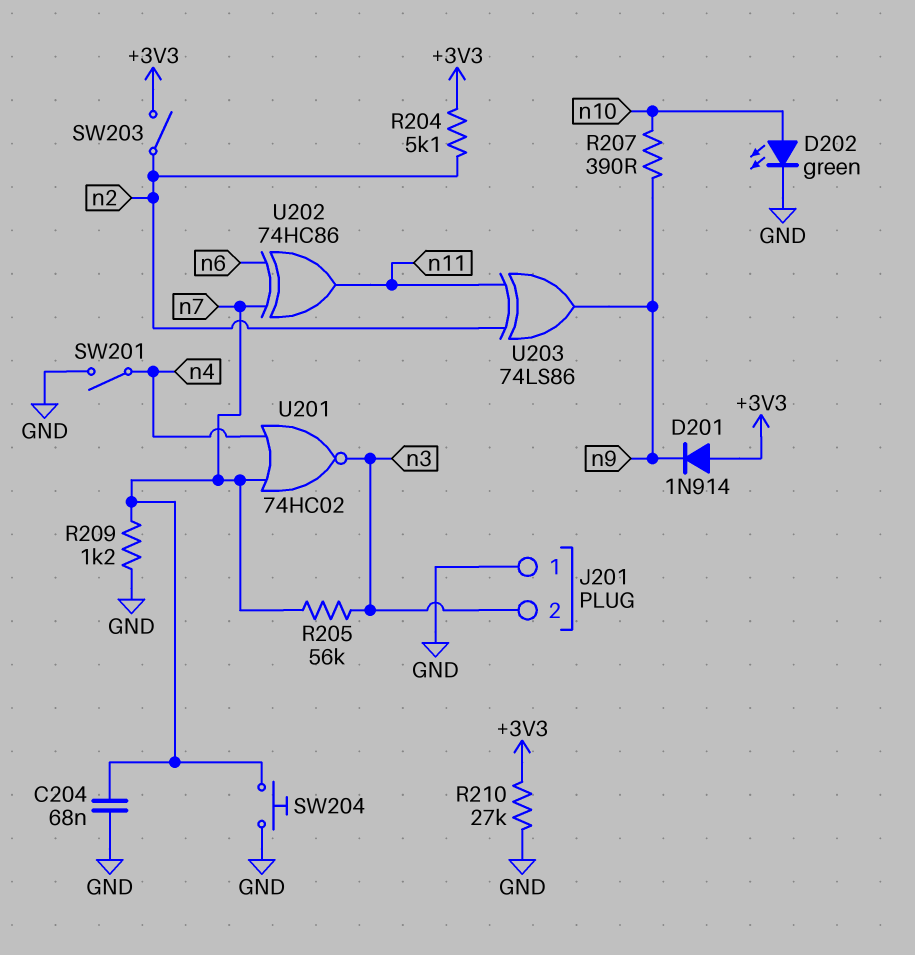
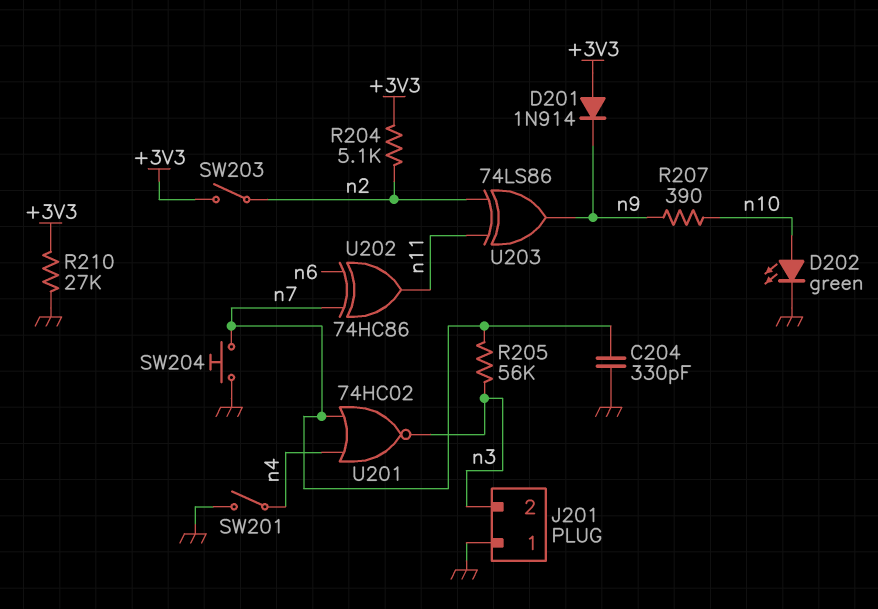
C204: 68nF (GND, n7) -> 330pF (GND, n7)
R209: 1.2k (GND, n7) -> none

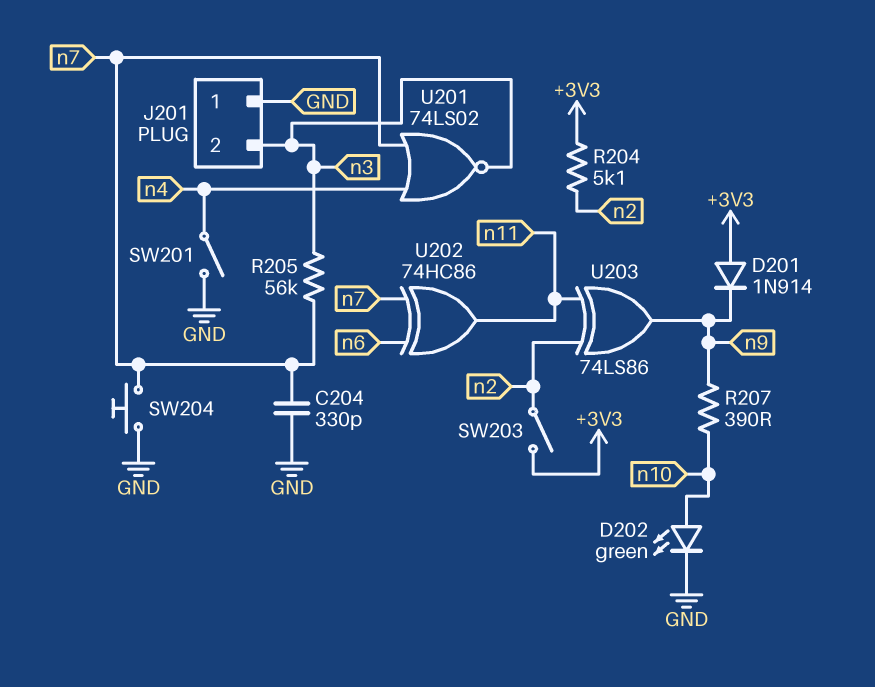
R210: 27k (+3V3, GND) -> none
U201: NOR 74HC02 (in n4, in n7, out n3) -> NOR 74LS02 (in n4, in n7, out n3)

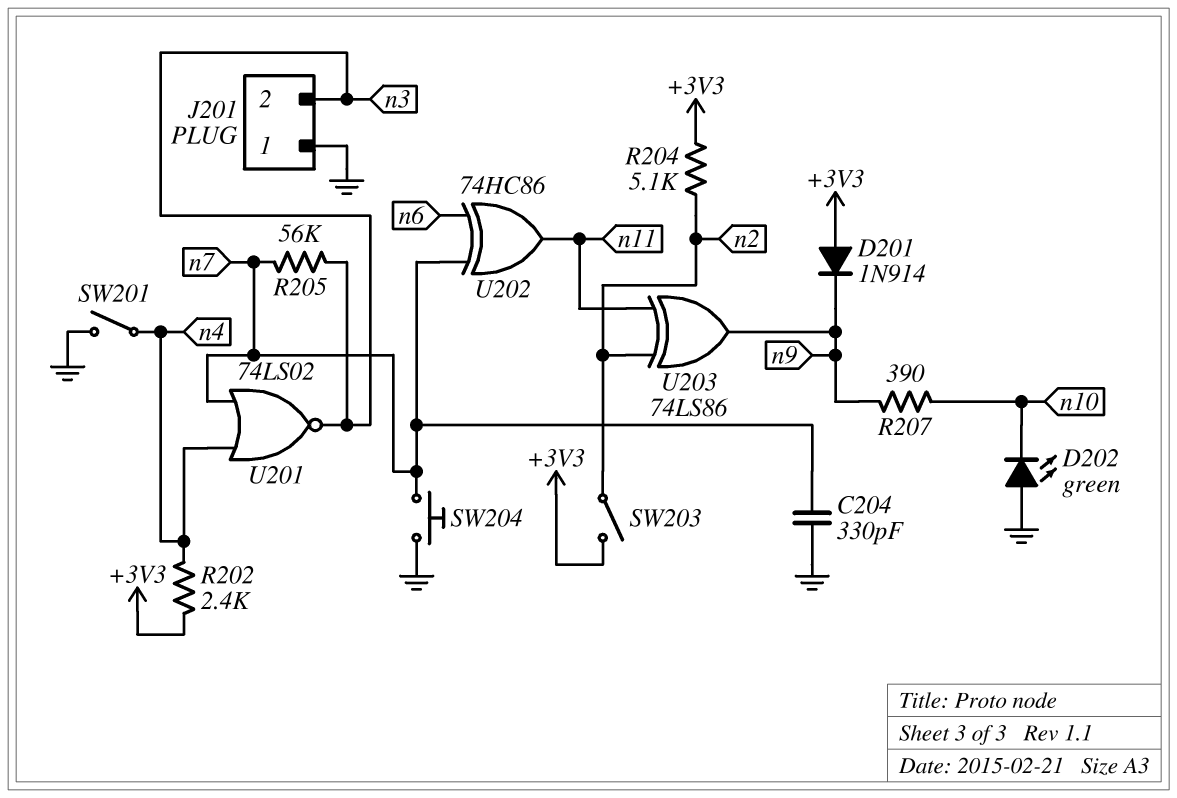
D202: LED green (A n10, K GND) -> LED green (A GND, K n10)
R202: none -> 2.4k (+3V3, n4)

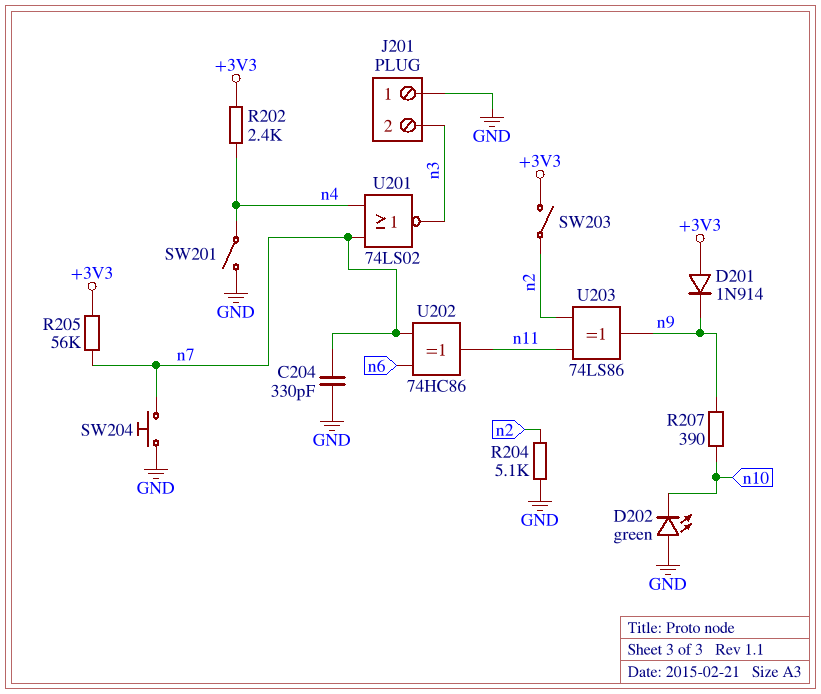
R204: 5.1k (+3V3, n2) -> 5.1k (GND, n2)
R205: 56k (n3, n7) -> 56k (+3V3, n7)

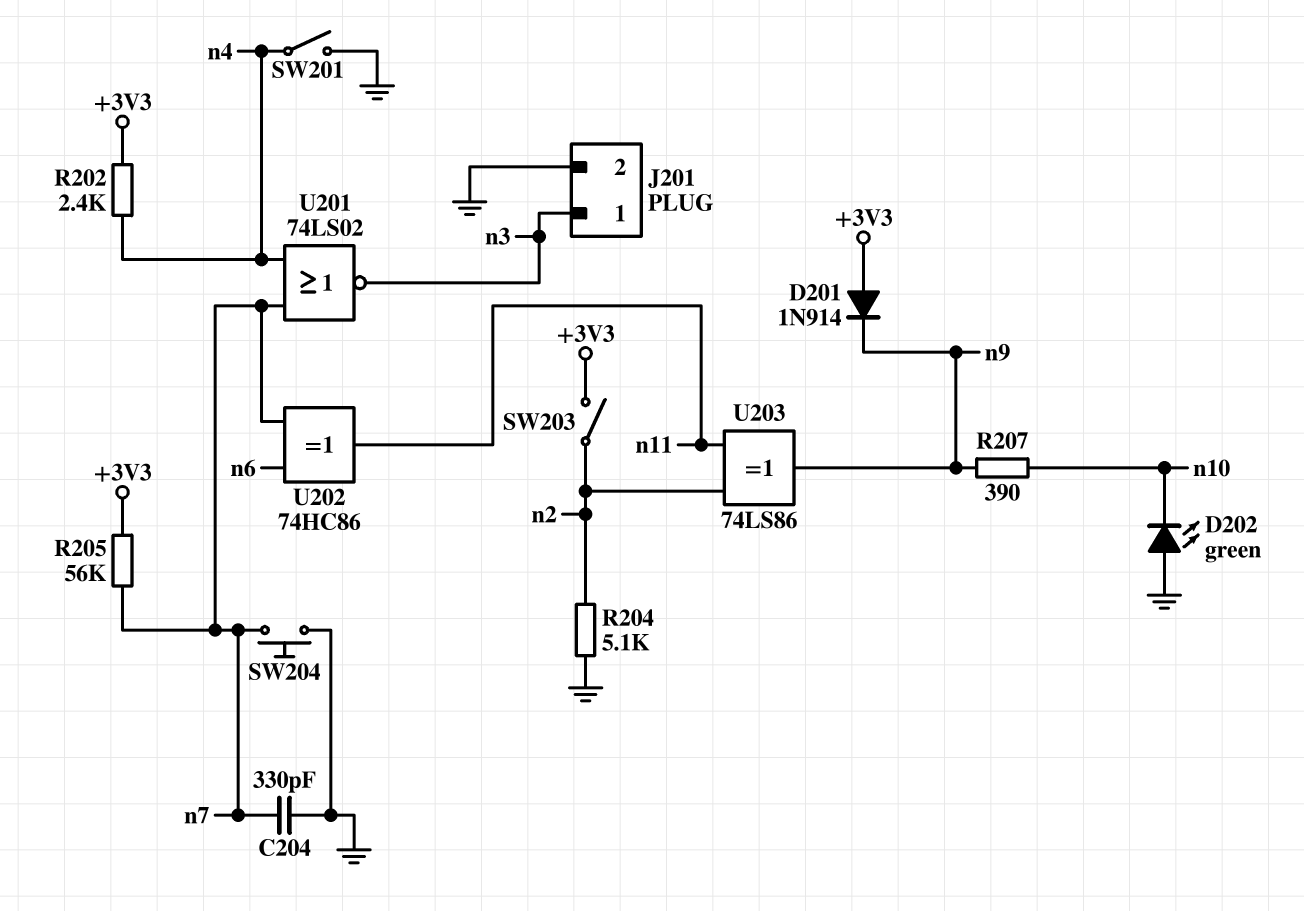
J201 pin 1: GND -> n3
J201 pin 2: n3 -> GND

